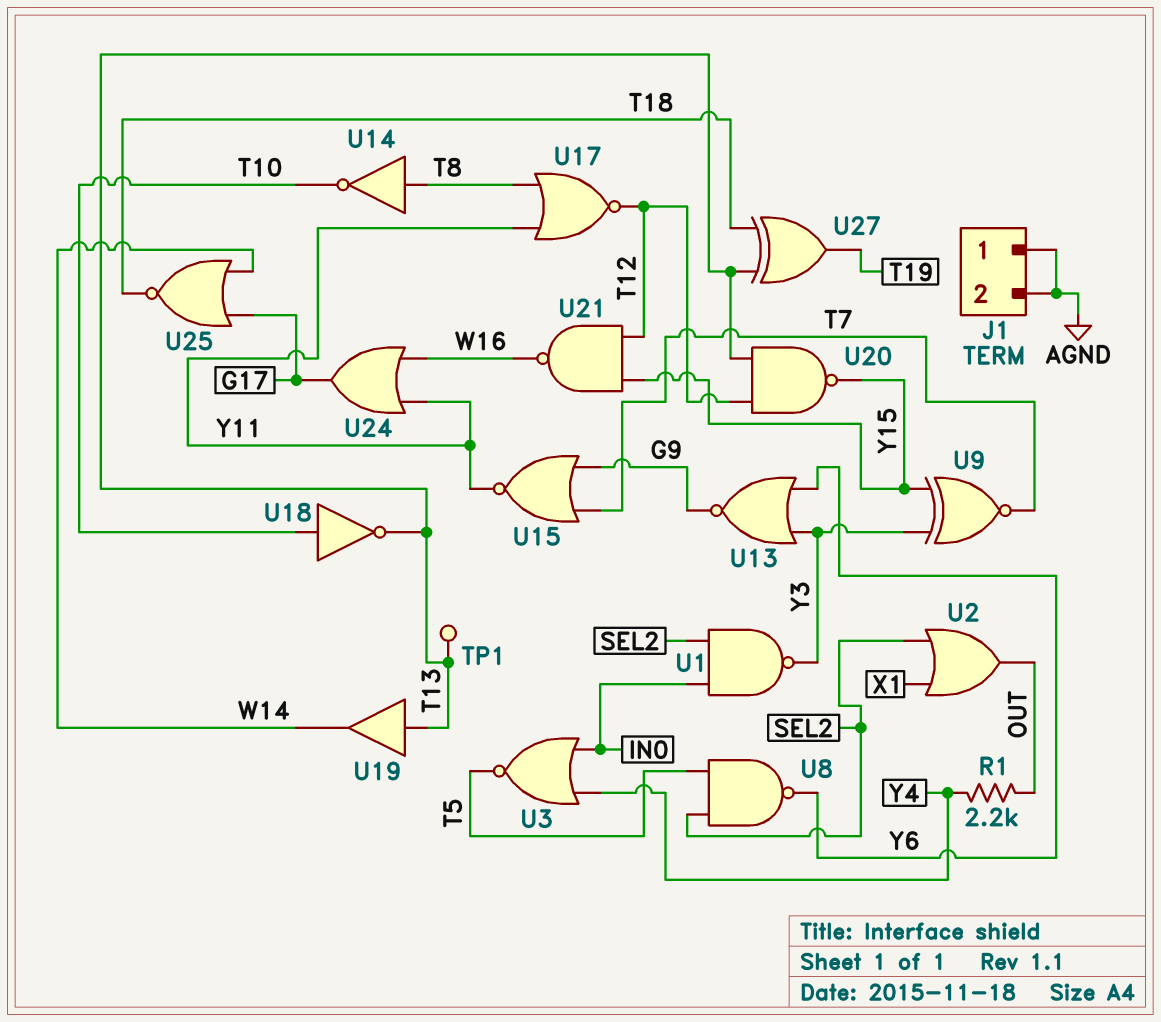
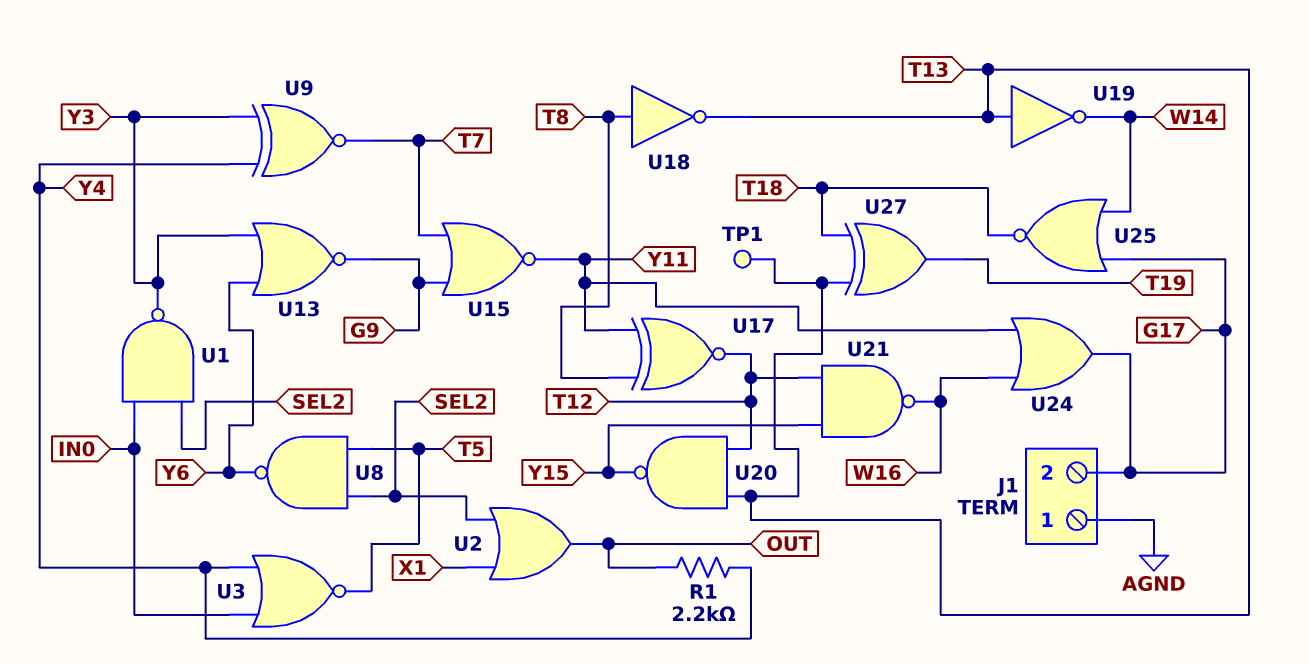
J1 pin 2: AGND -> G17
U9: XNOR (in Y3, in Y15, out T7) -> XNOR (in Y3, in Y4, out T7)
U14: NOT (in T8, out T10) -> none
U17: NOR (in T8, in Y11, out T12) -> XNOR (in T8, in Y11, out T12)
U18: NOT (in T10, out T13) -> NOT (in T8, out T13)
U19: buffer (in T13, out W14) -> NOT (in T13, out W14)

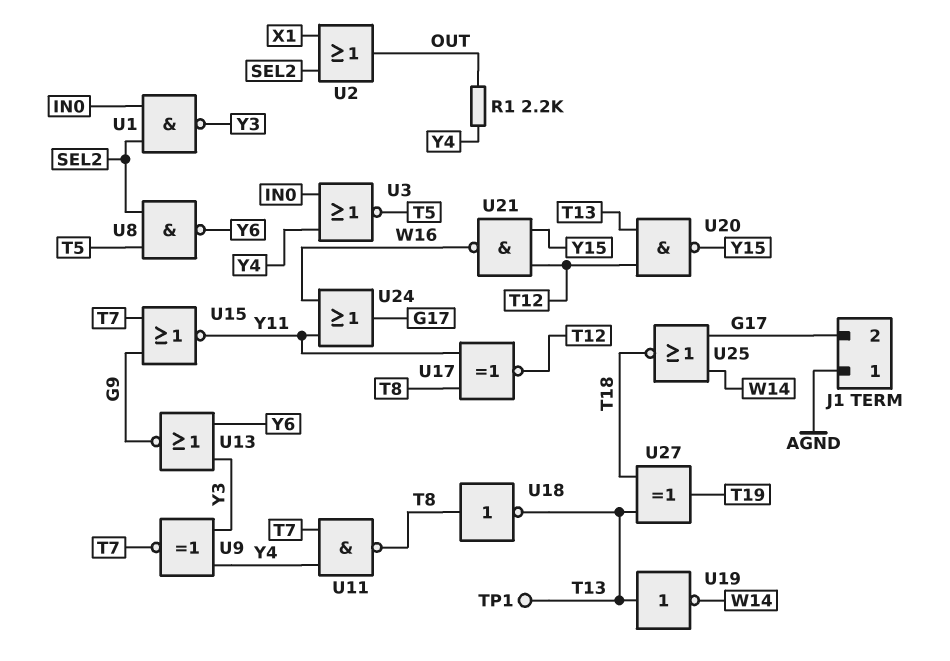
U11: none -> NAND (in T7, in Y4, out T8)

